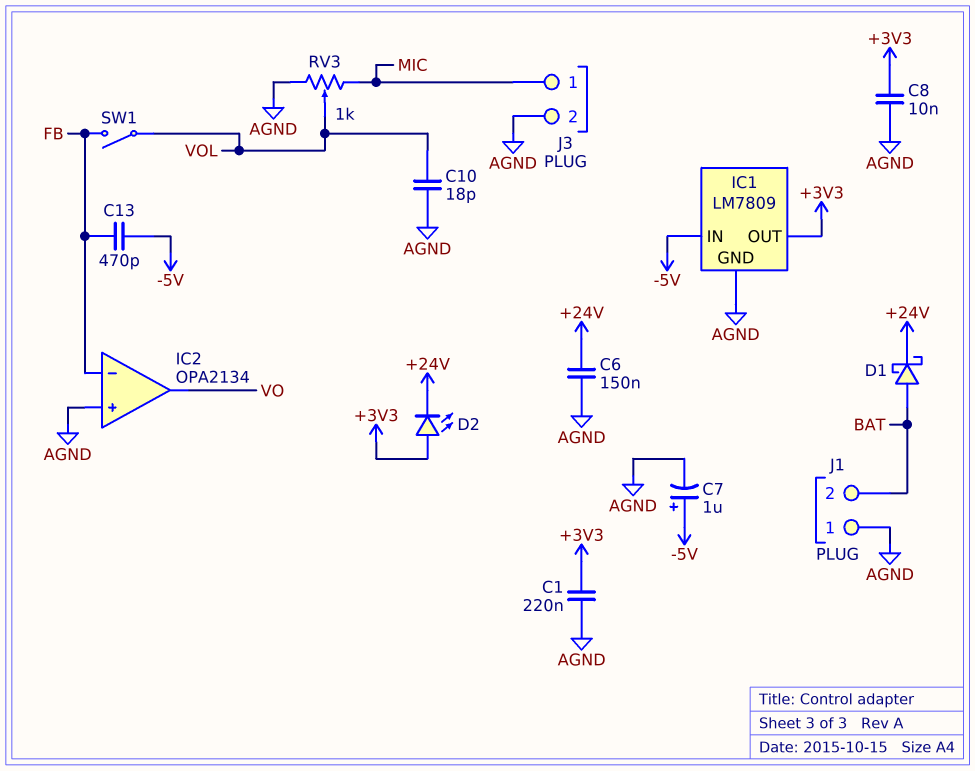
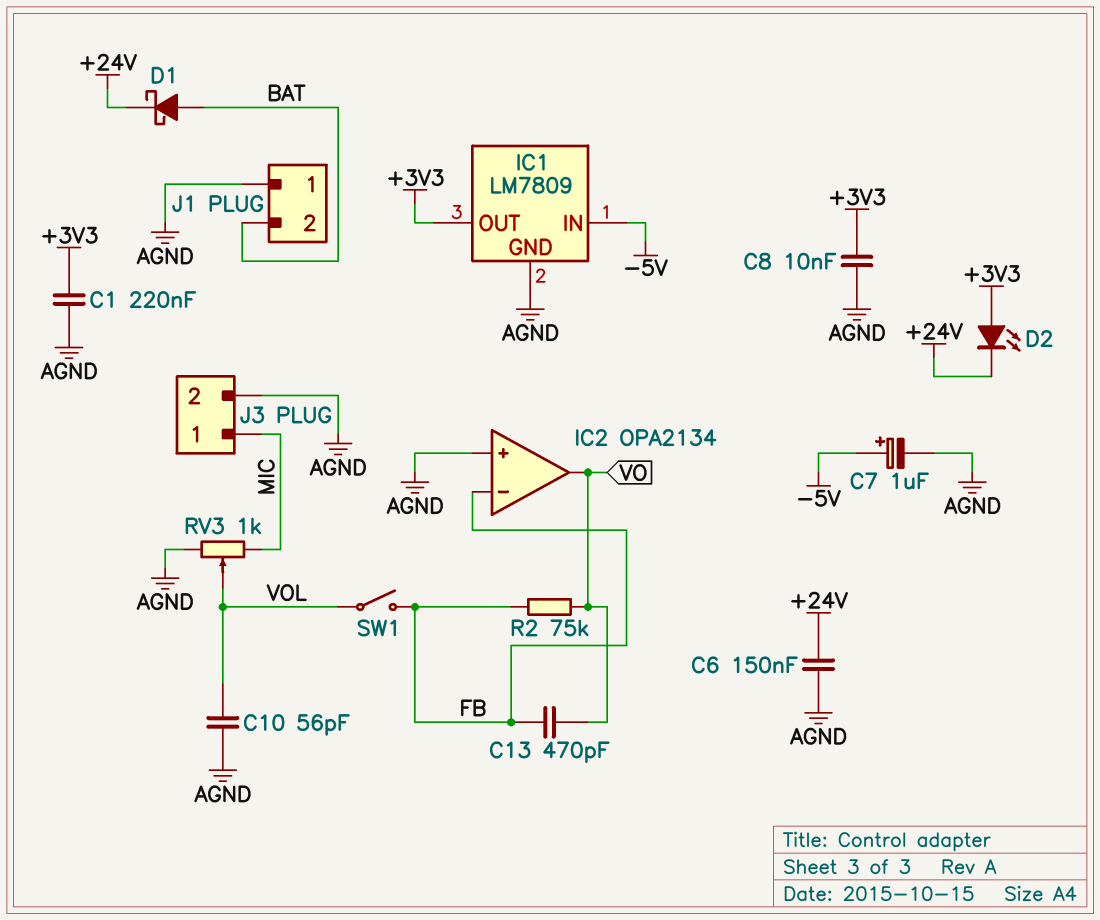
C10: 18pF (AGND, VOL) -> 56pF (AGND, VOL)
C13: 470pF (-5V, FB) -> 470pF (FB, VO)
R2: none -> 75k (FB, VO)

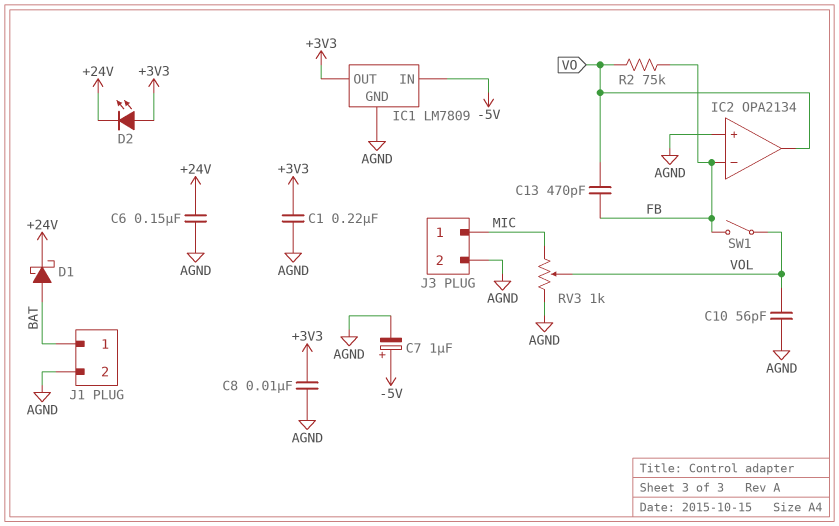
J1 pin 1: AGND -> BAT
J1 pin 2: BAT -> AGND

